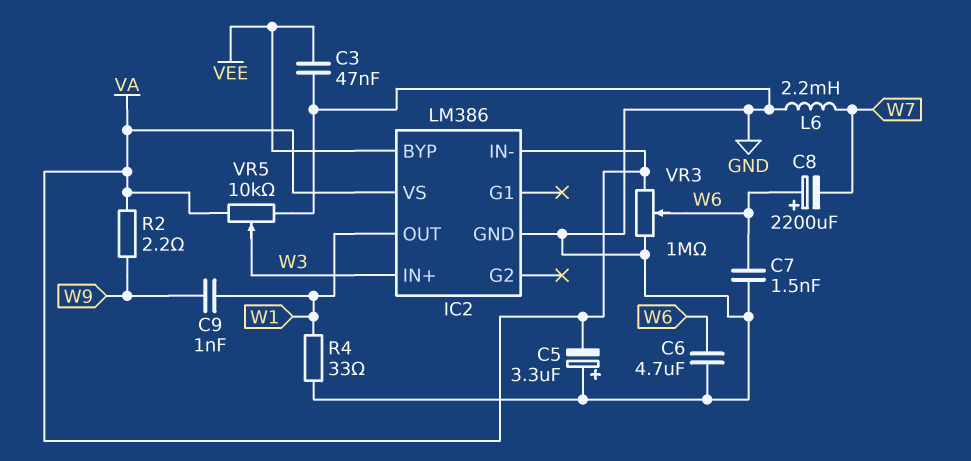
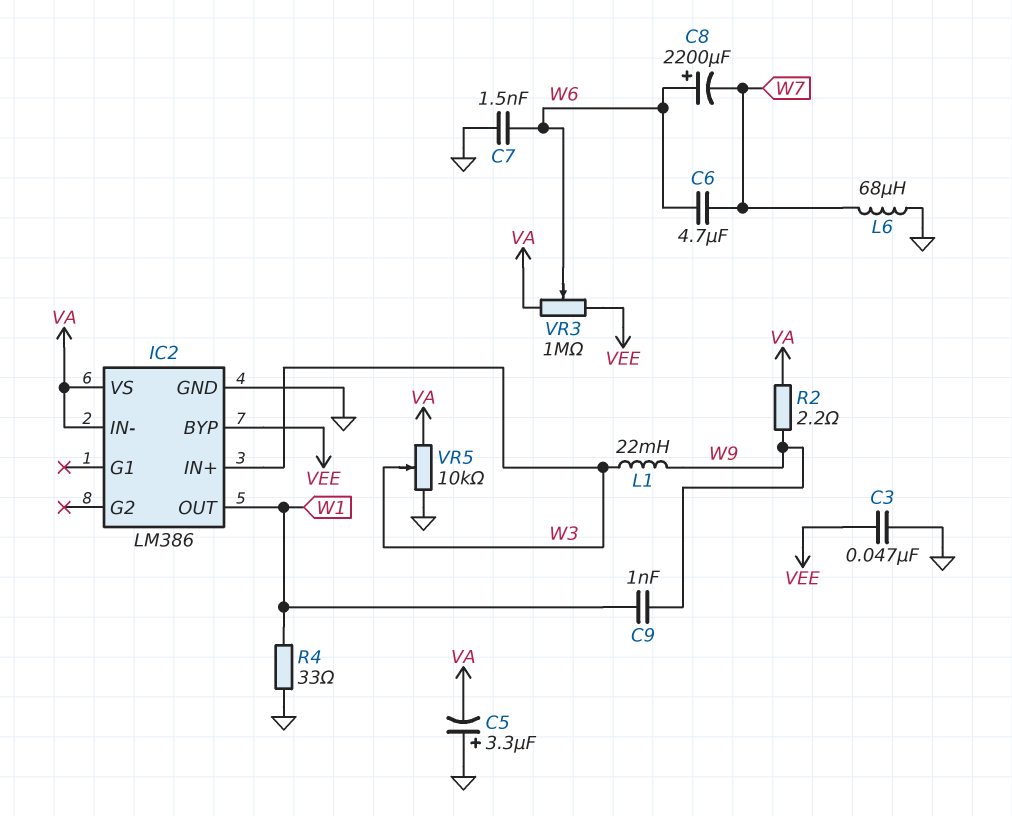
C6: 4.7uF (GND, W6) -> 4.7uF (W6, W7)
L1: none -> 22mH (W3, W9)
L6: 2.2mH (GND, W7) -> 68uH (GND, W7)
VR3: 1M (GND, VA, wiper W6) -> 1M (VA, VEE, wiper W6)

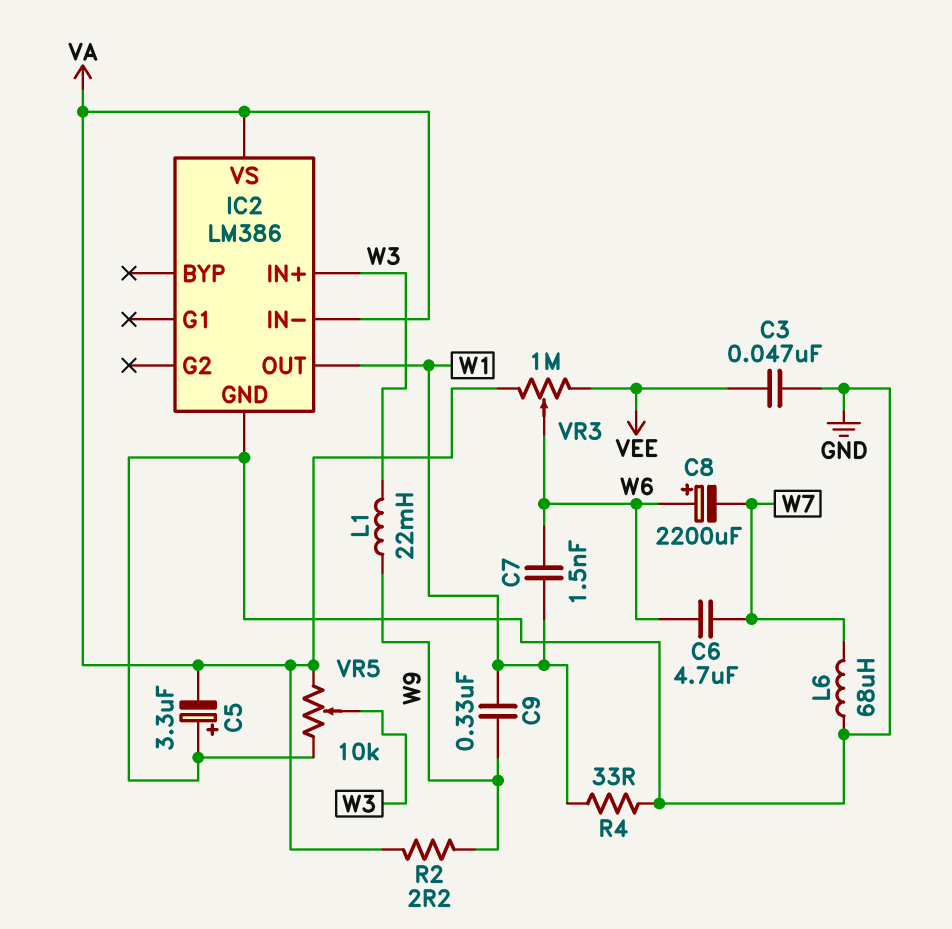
C7: 1.5nF (GND, W6) -> 1.5nF (W1, W6)
C9: 1nF (W1, W9) -> 330nF (W1, W9)
IC2 pin BYP: VEE -> none

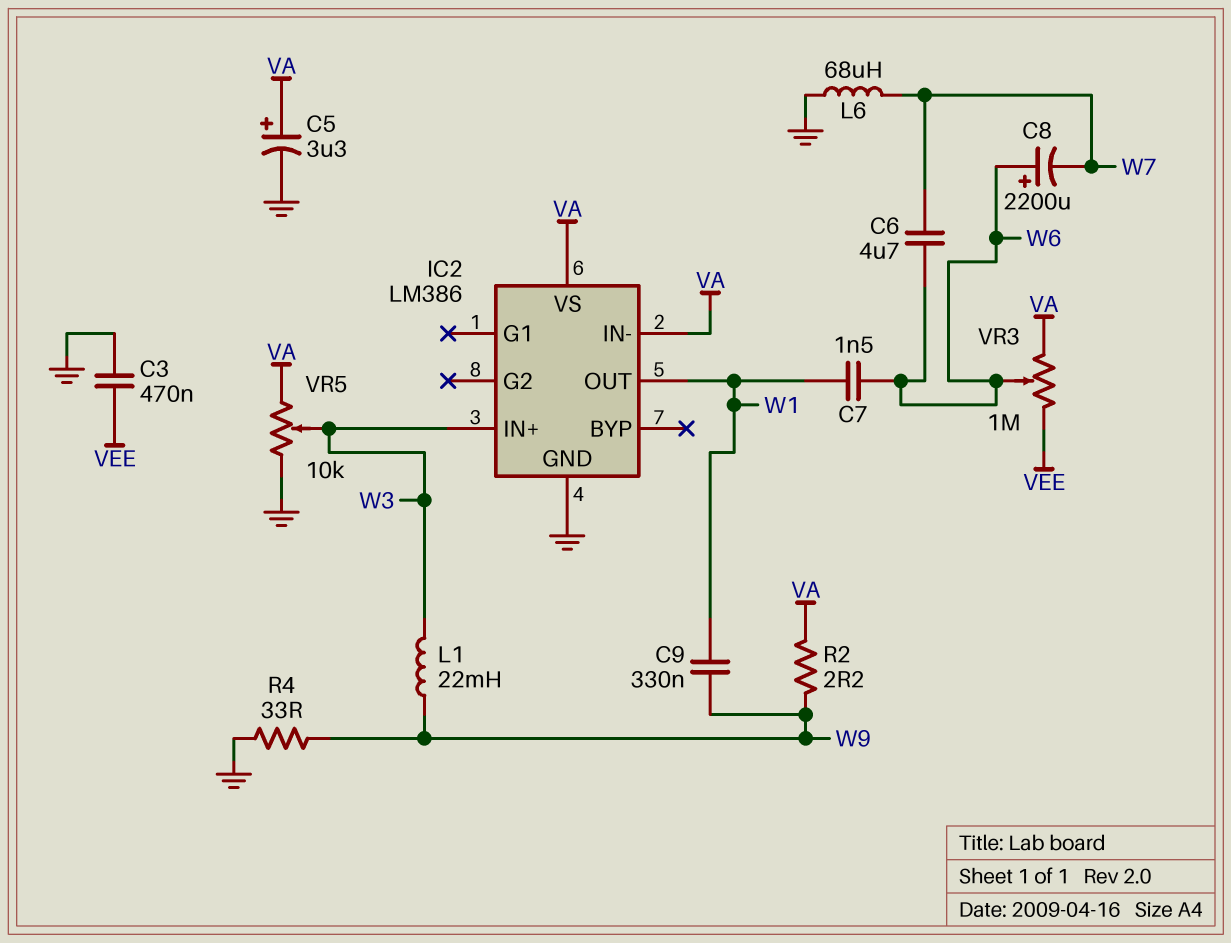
C3: 47nF (GND, VEE) -> 470nF (GND, VEE)
C5: 3.3uF (plus GND, minus VA) -> 3.3uF (plus VA, minus GND)
R4: 33 (GND, W1) -> 33 (GND, W9)

